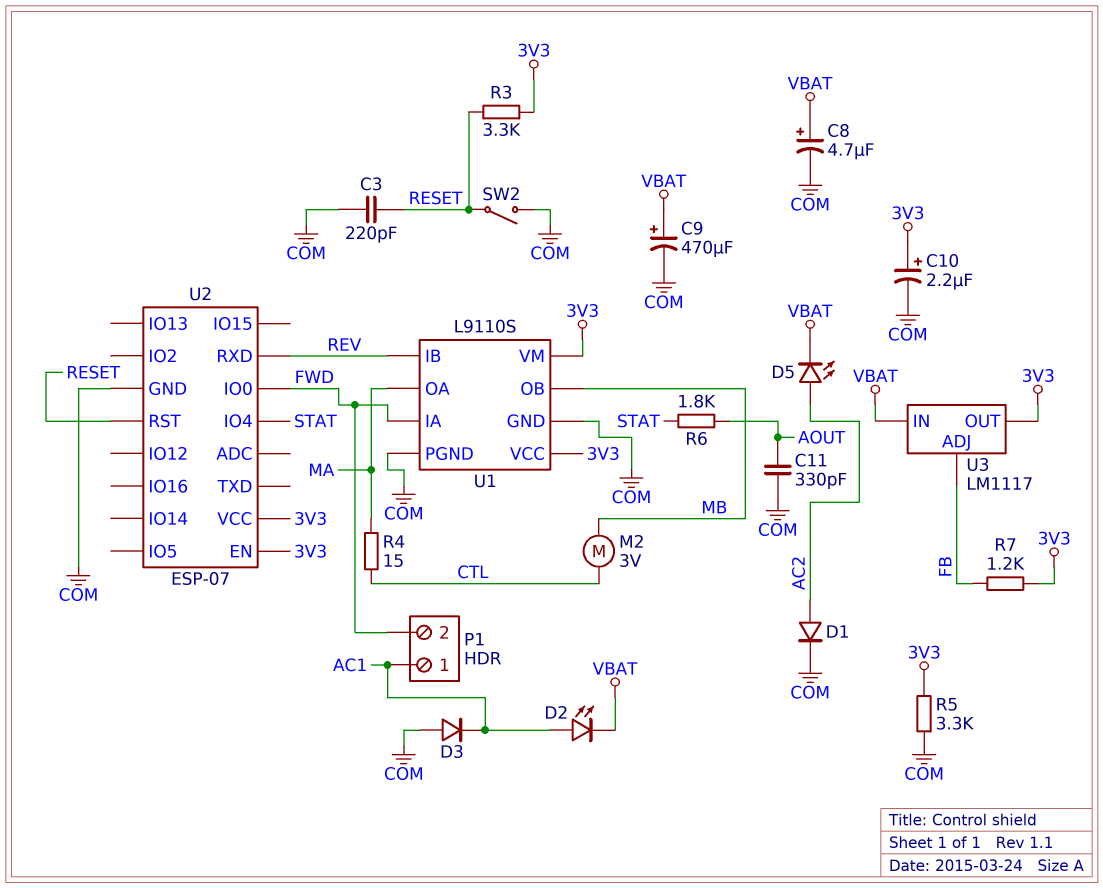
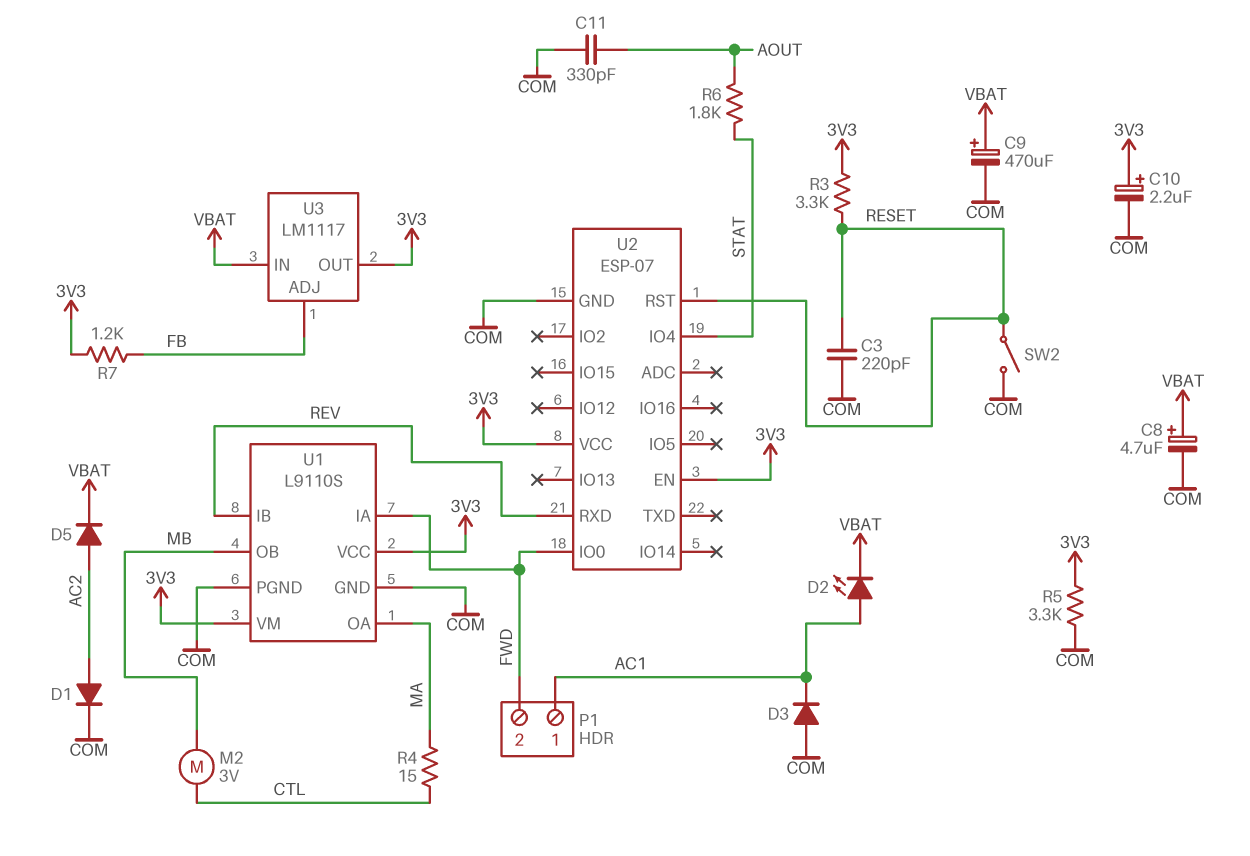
D5: LED (A AC2, K VBAT) -> diode (A AC2, K VBAT)

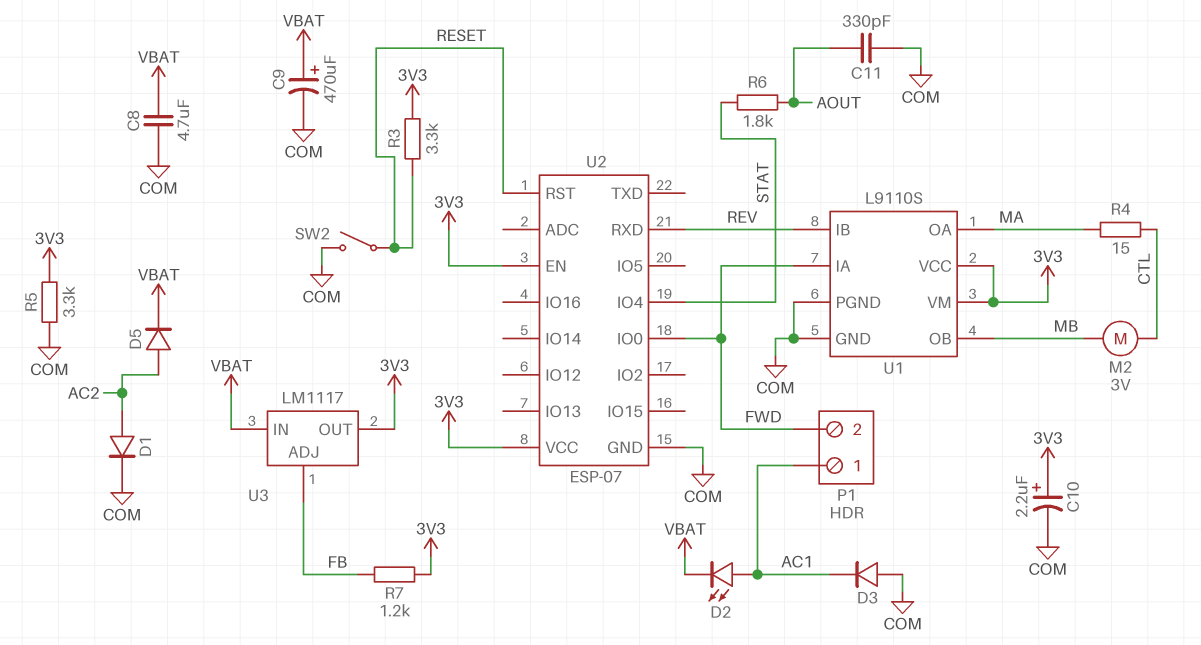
C3: 220pF (COM, RESET) -> none
C8: 4.7uF (plus VBAT, minus COM) -> 4.7uF (COM, VBAT)

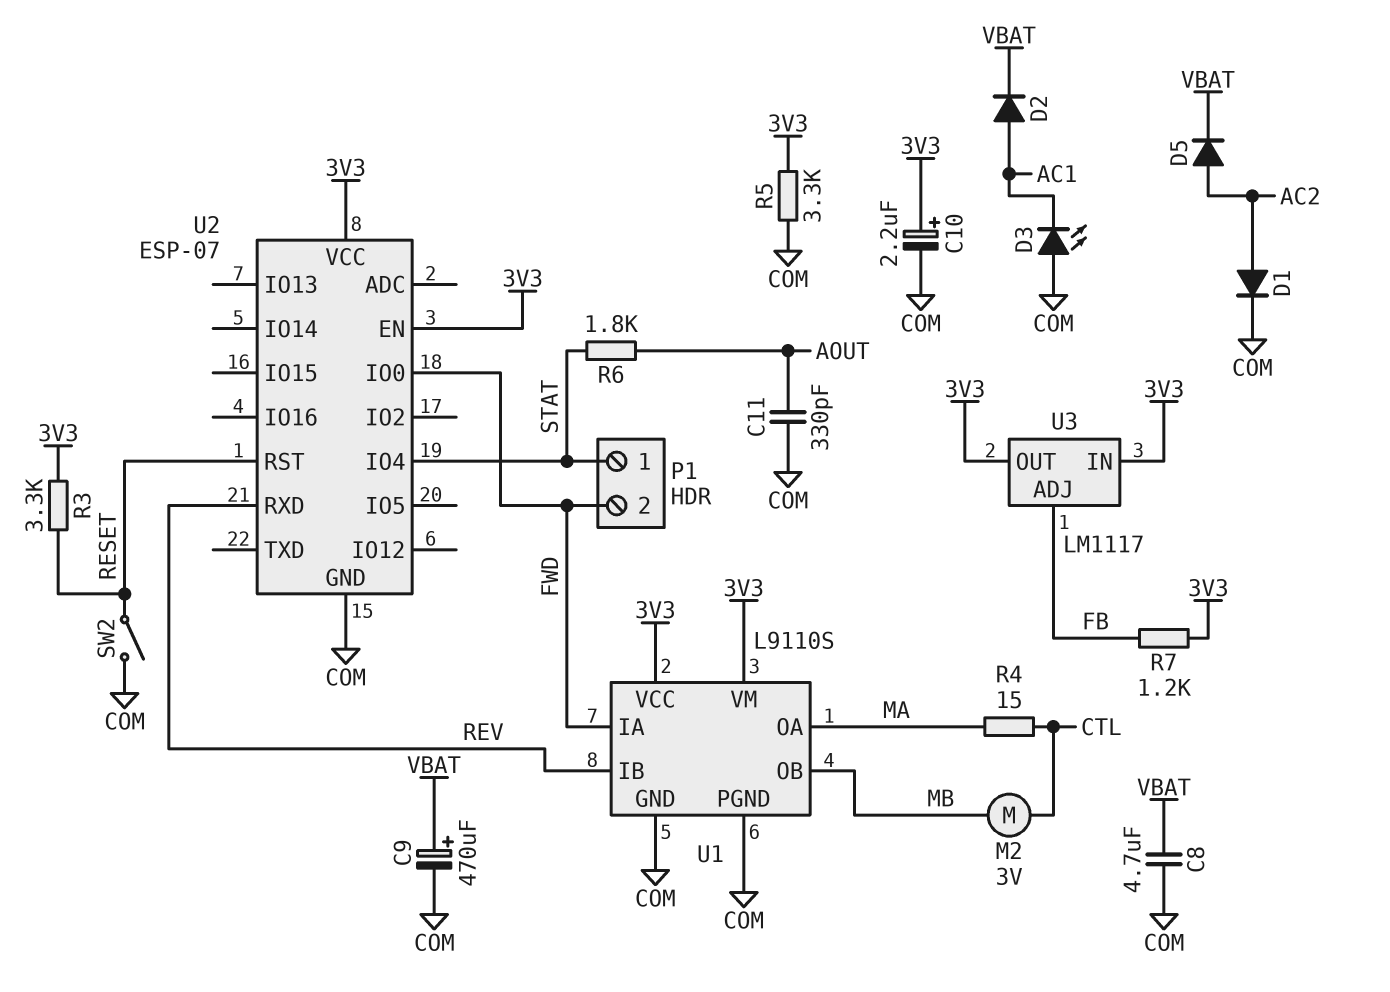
D2: LED (A AC1, K VBAT) -> diode (A AC1, K VBAT)
D3: diode (A COM, K AC1) -> LED (A COM, K AC1)
P1 pin 1: AC1 -> STAT
U3 pin IN: VBAT -> 3V3

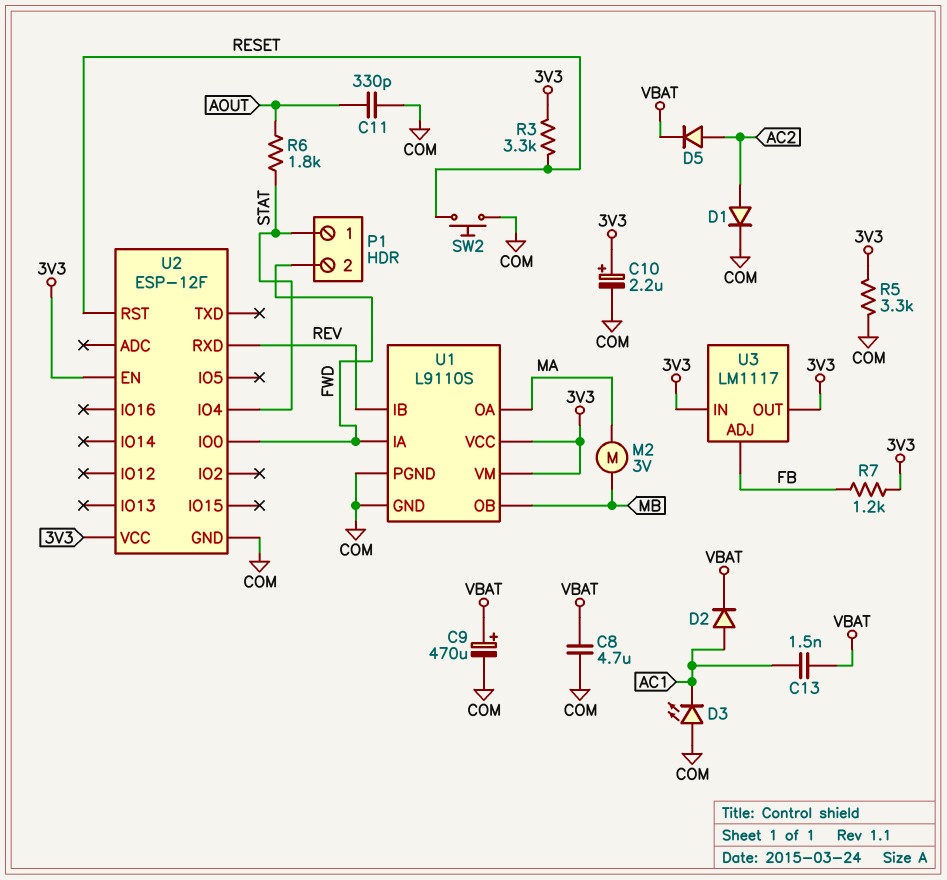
C13: none -> 1.5nF (AC1, VBAT)
M2: motor 3V (CTL, MB) -> motor 3V (MA, MB)
R4: 15 (CTL, MA) -> none
SW2: switch (COM, RESET) -> button (COM, RESET)
U2: ESP-07 -> ESP-12F

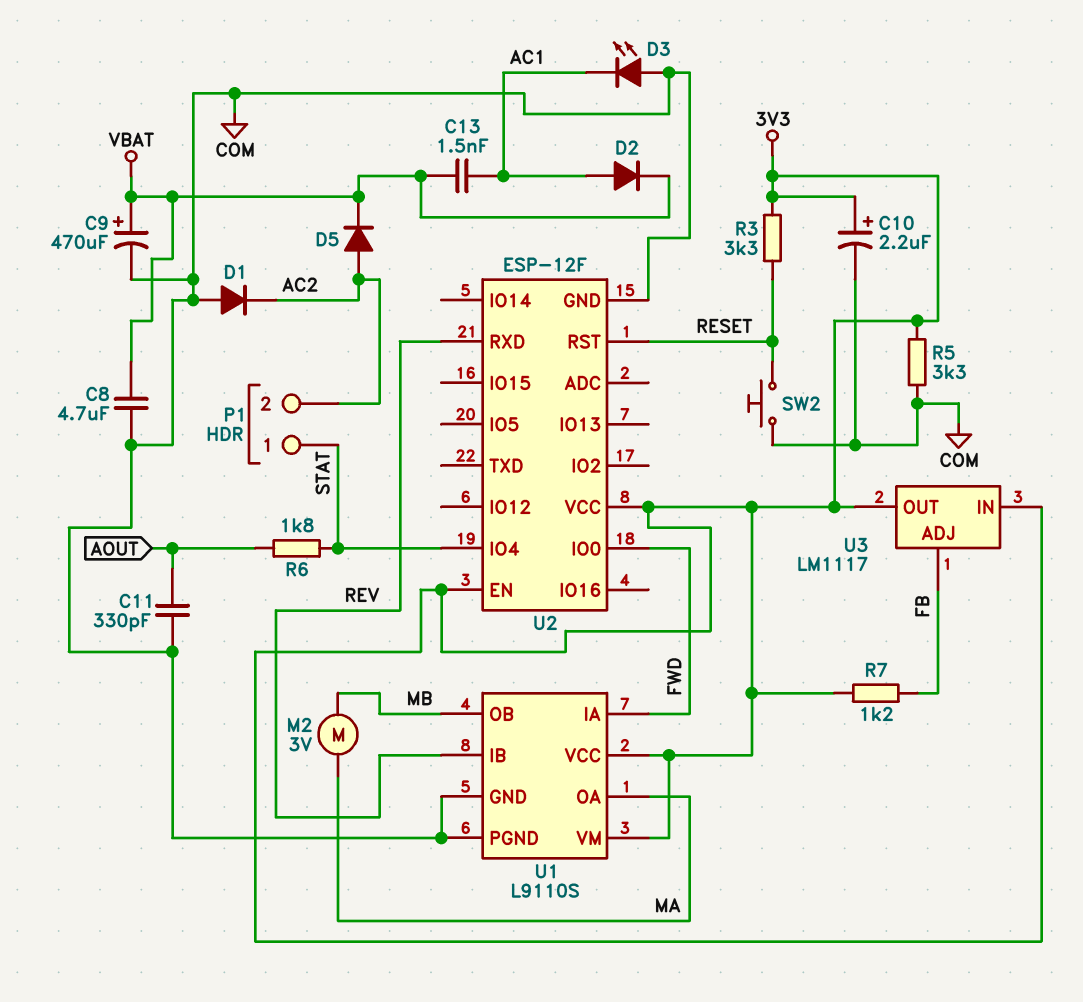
D1: diode (A AC2, K COM) -> diode (A COM, K AC2)
P1 pin 2: FWD -> AC2

